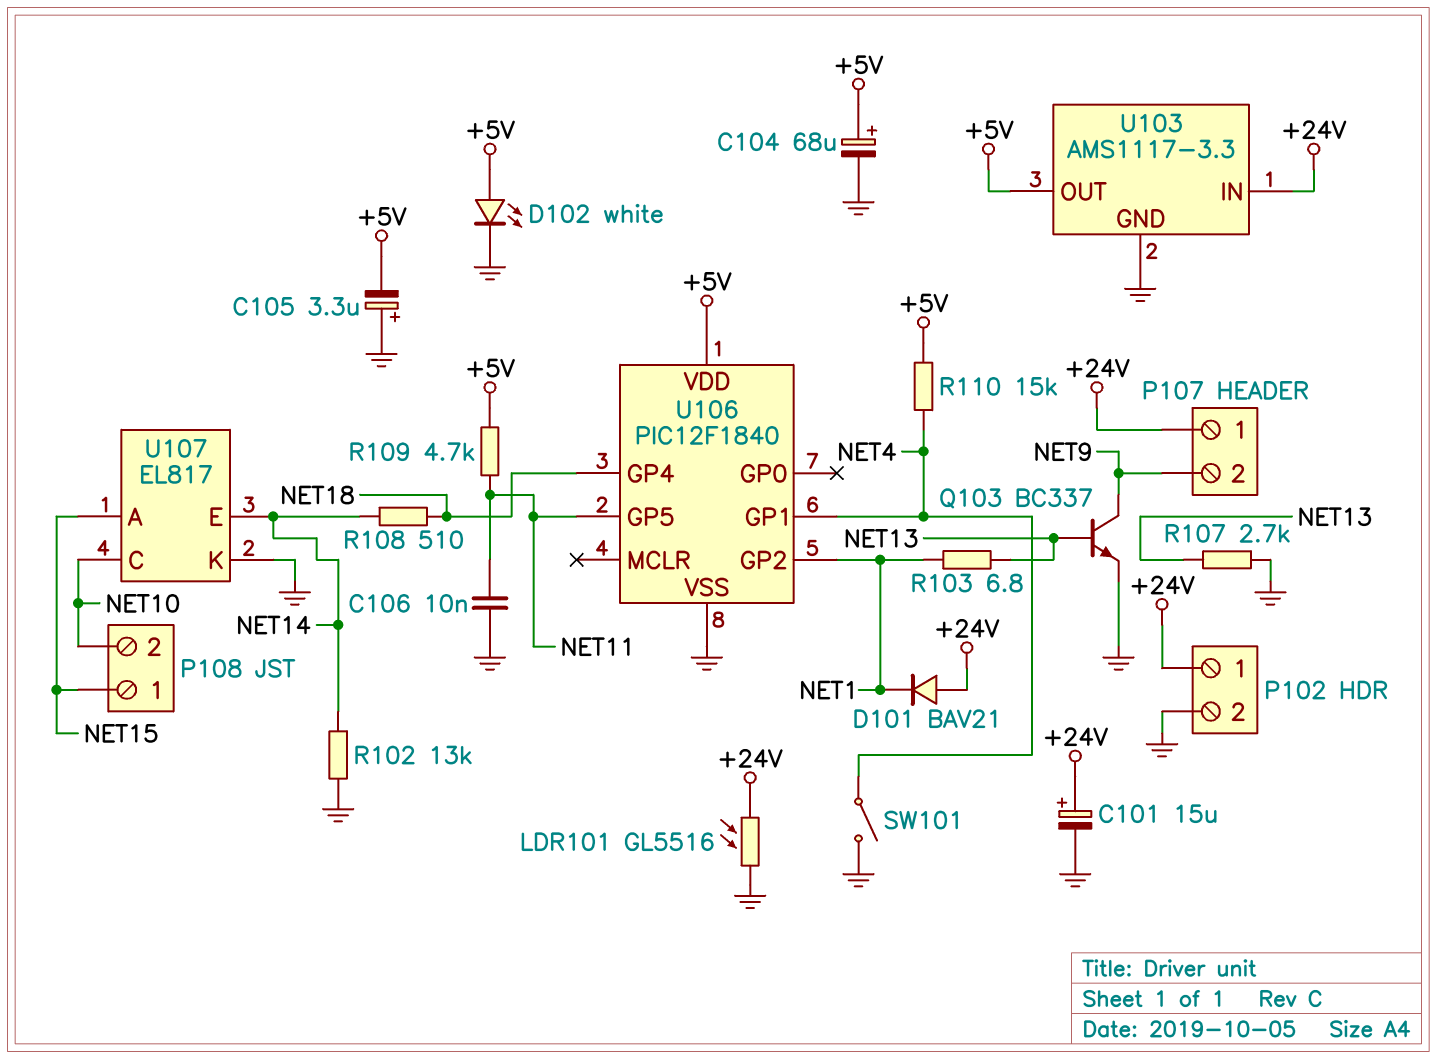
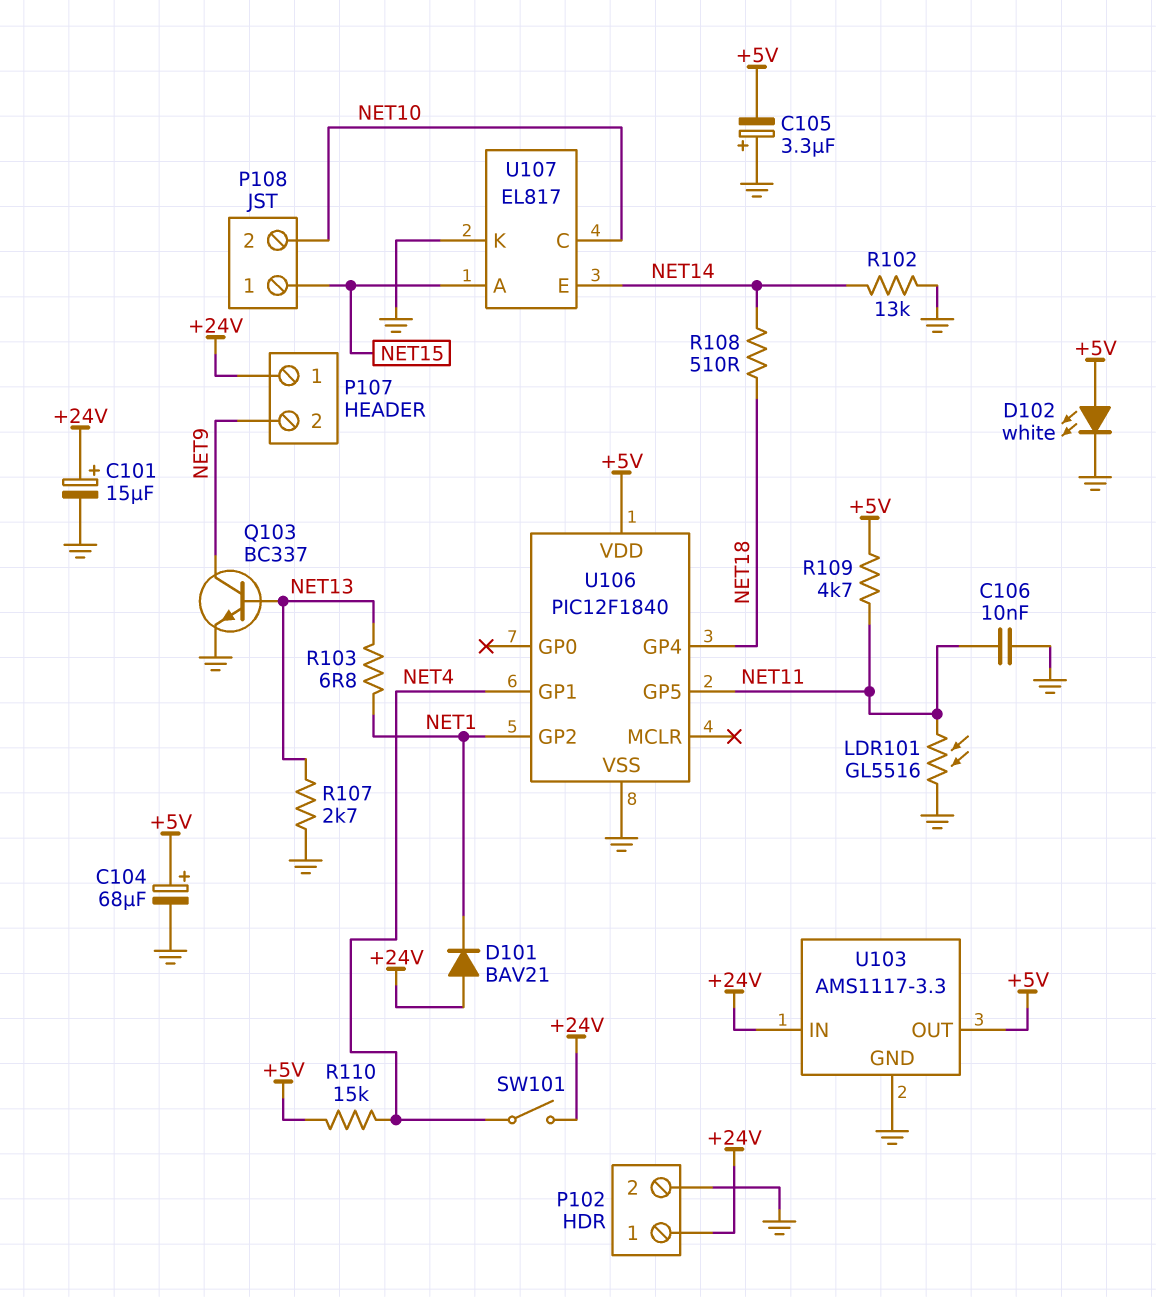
LDR101: GL5516 (+24V, GND) -> GL5516 (GND, NET11)
SW101: switch (GND, NET4) -> switch (+24V, NET4)

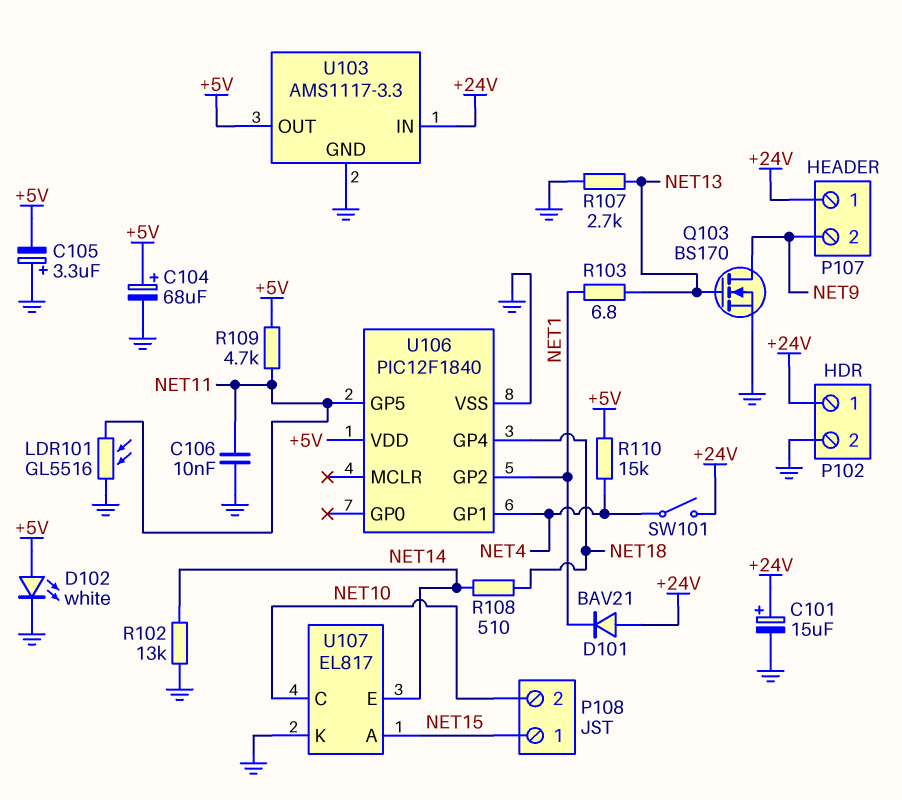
Q103: NPN BC337 (B NET13, C NET9, E GND) -> NMOS BS170 (G NET13, D NET9, S GND)

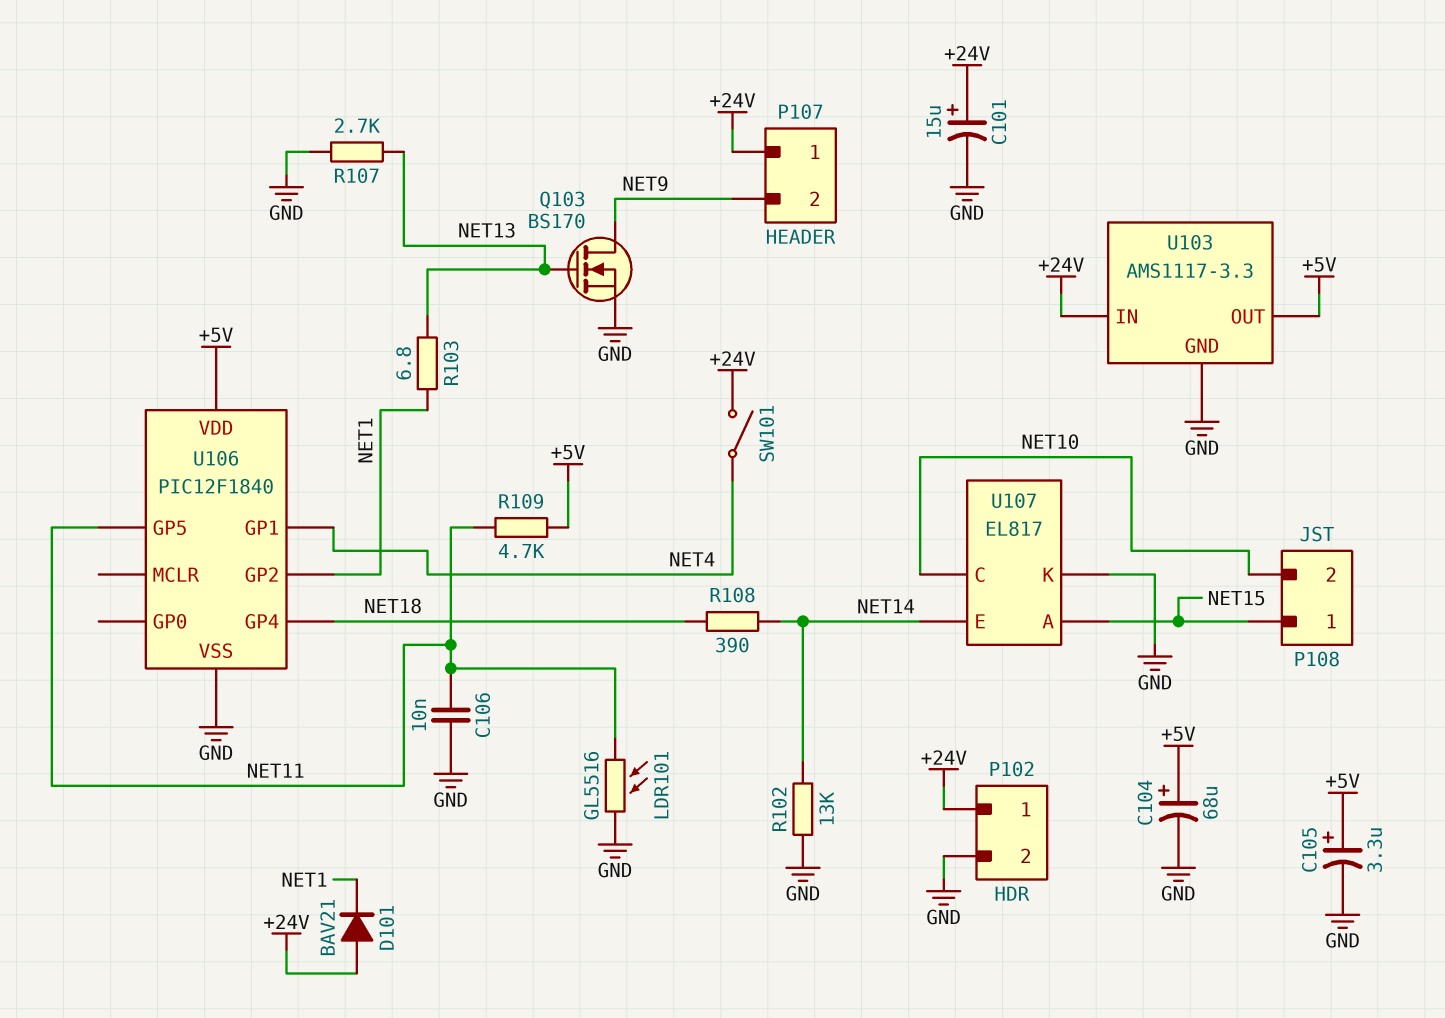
C105: 3.3uF (plus GND, minus +5V) -> 3.3uF (plus +5V, minus GND)
D102: LED white (A +5V, K GND) -> none
R108: 510 (NET14, NET18) -> 390 (NET14, NET18)
R110: 15k (+5V, NET4) -> none

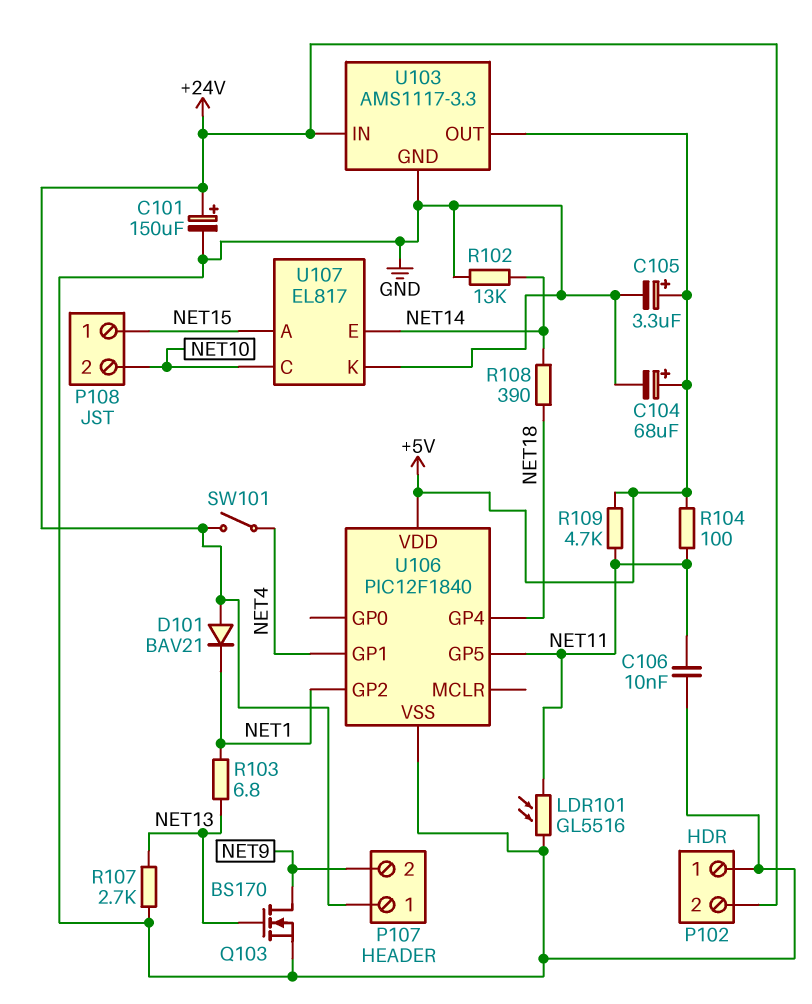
C101: 15uF (plus +24V, minus GND) -> 150uF (plus +24V, minus GND)
P102 pin 1: +24V -> GND
P102 pin 2: GND -> +24V
R104: none -> 100 (+5V, NET11)

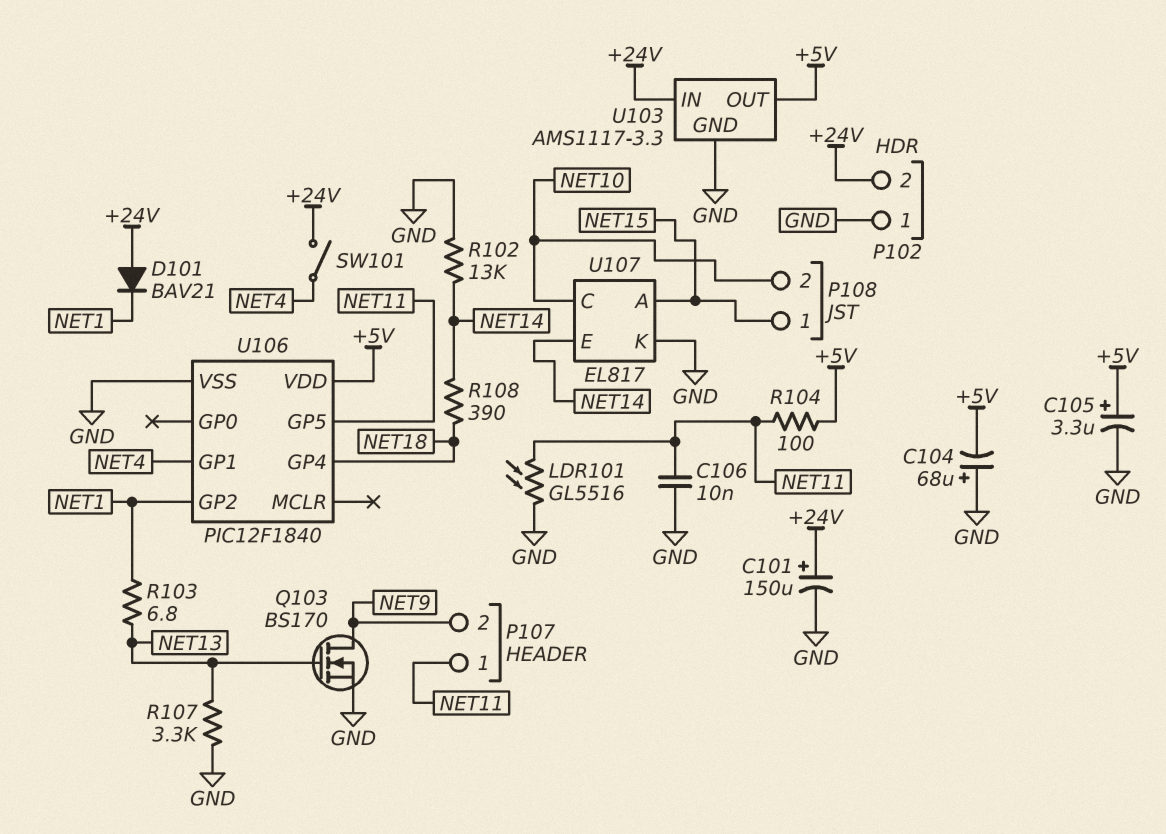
C104: 68uF (plus +5V, minus GND) -> 68uF (plus GND, minus +5V)
P107 pin 1: +24V -> NET11
R107: 2.7k (GND, NET13) -> 3.3k (GND, NET13)
R109: 4.7k (+5V, NET11) -> none

